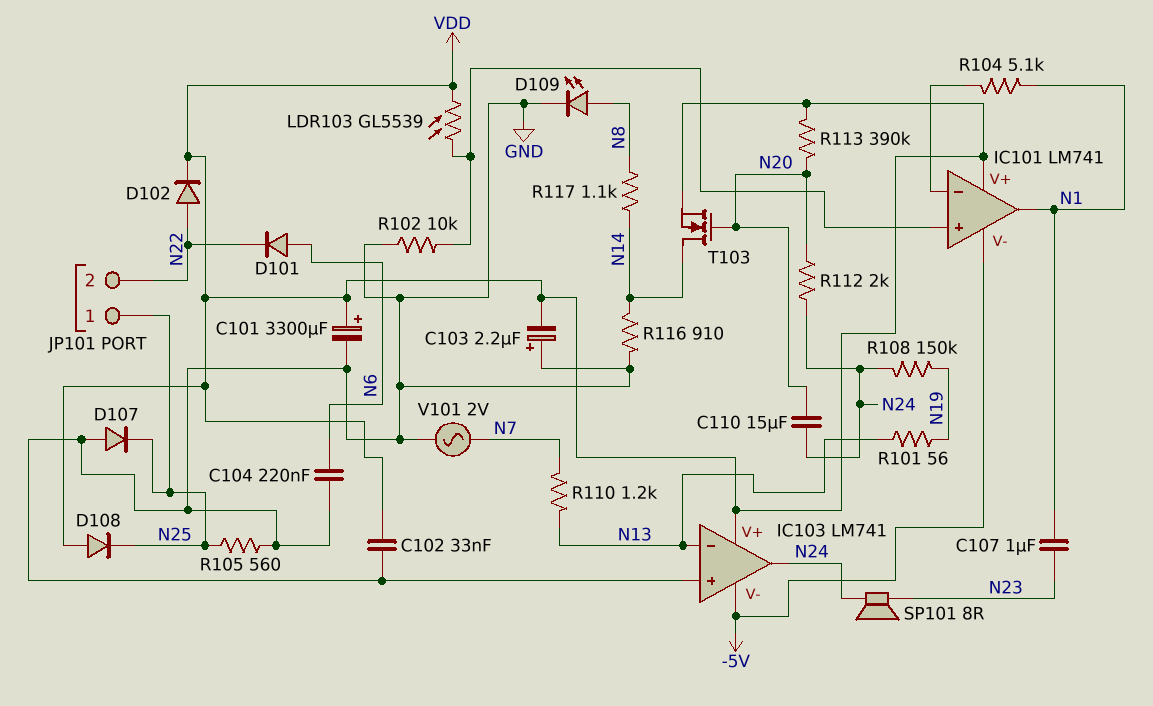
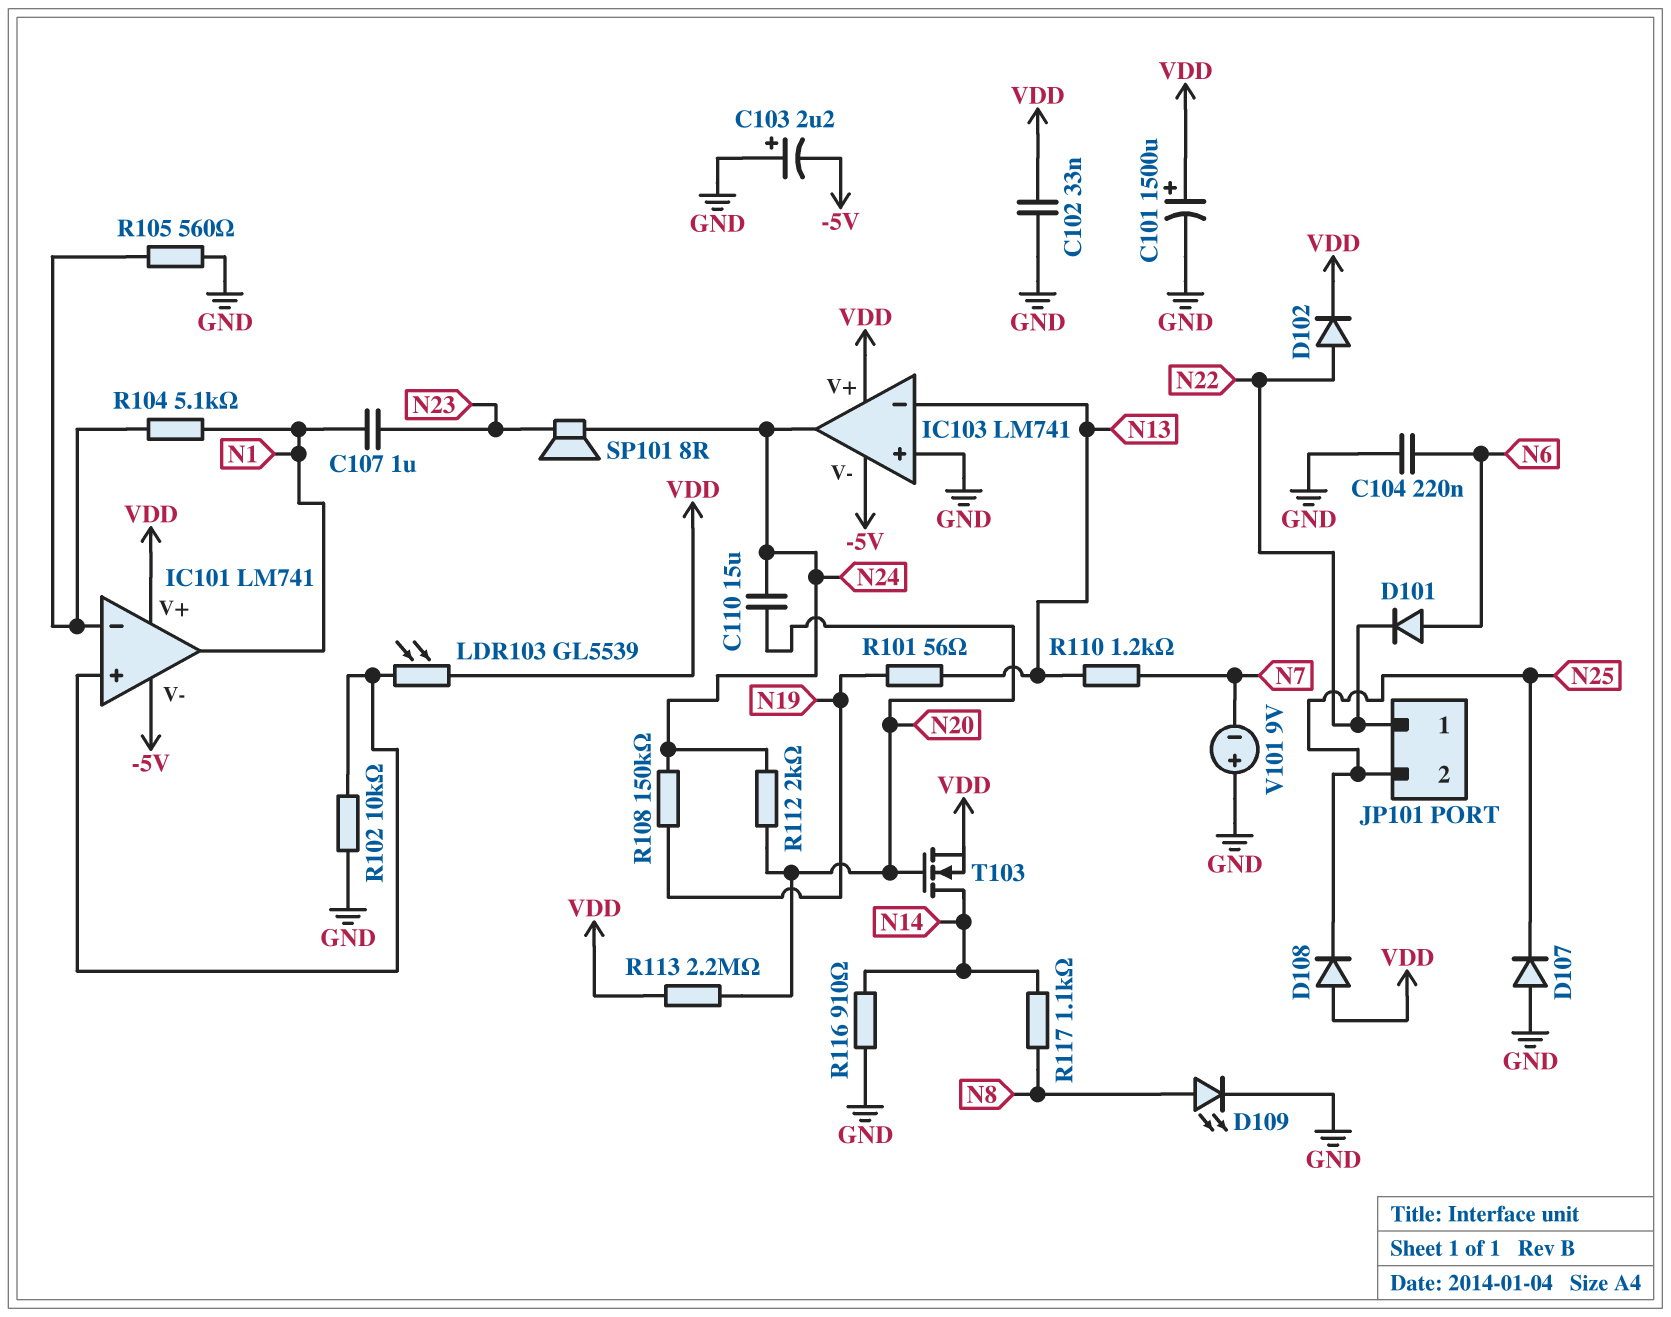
C101: 3300uF (plus VDD, minus GND) -> 1500uF (plus VDD, minus GND)
C103: 2.2uF (plus GND, minus VDD) -> 2.2uF (plus GND, minus -5V)
JP101 pin 1: N25 -> N22
JP101 pin 2: N22 -> N25
R105: 560 (GND, N25) -> 560 (GND, IC101/in-)
R113: 390k (N20, VDD) -> 2.2M (N20, VDD)
V101: AC 2V (GND, N7) -> 9V (plus GND, minus N7)

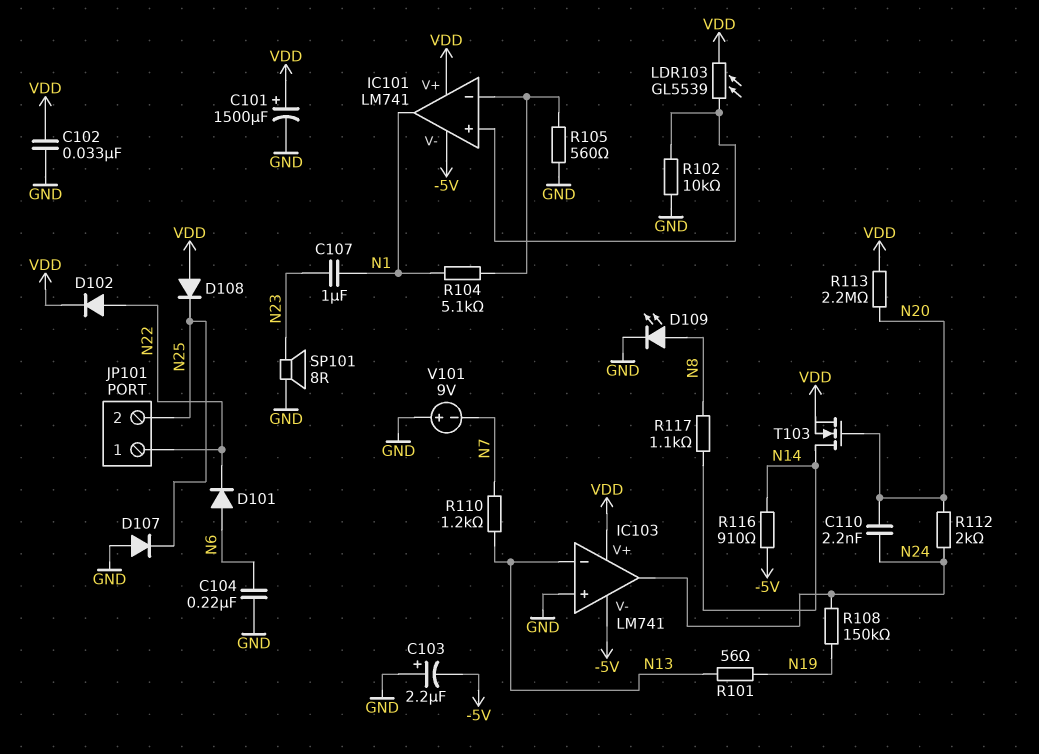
C110: 15uF (N20, N24) -> 2.2nF (N20, N24)
R116: 910 (GND, N14) -> 910 (-5V, N14)
SP101: speaker 8R (N23, N24) -> speaker 8R (GND, N23)

